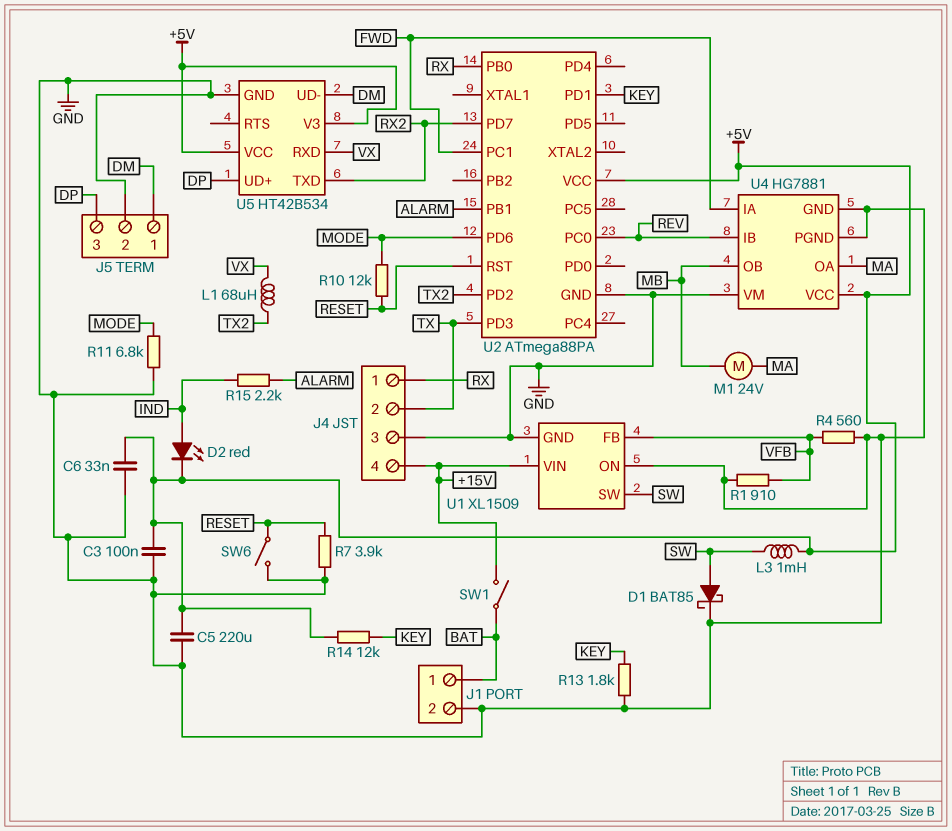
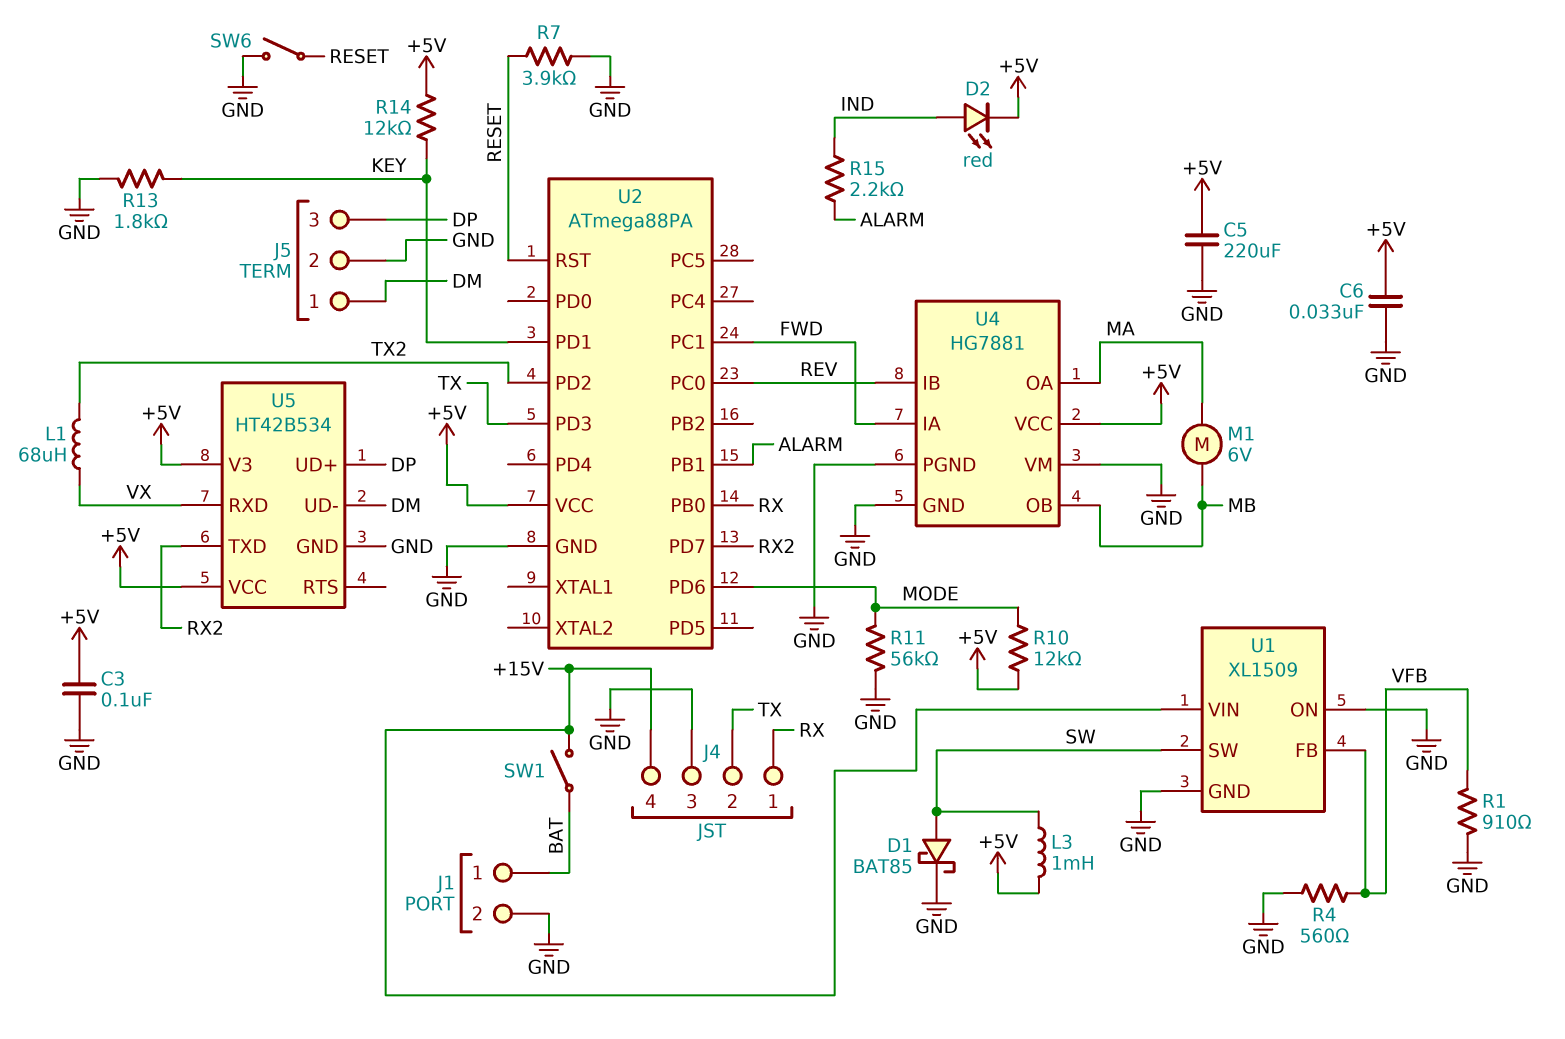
M1: motor 24V (MA, MB) -> motor 6V (MA, MB)
R10: 12k (MODE, RESET) -> 12k (+5V, MODE)
R11: 6.8k (GND, MODE) -> 56k (GND, MODE)

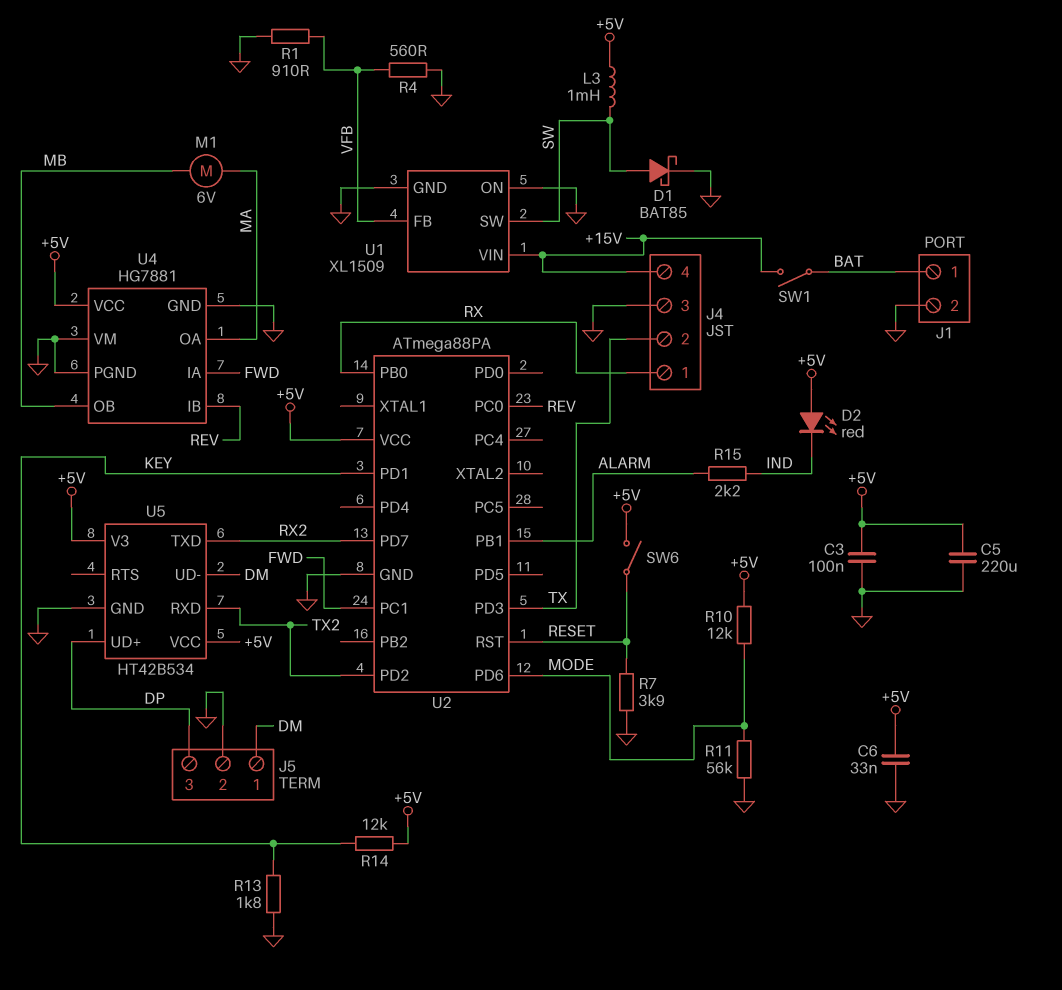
D2: LED red (A IND, K +5V) -> LED red (A +5V, K IND)
L1: 68uH (TX2, VX) -> none
SW6: switch (GND, RESET) -> switch (+5V, RESET)
U5 pin RXD: VX -> TX2

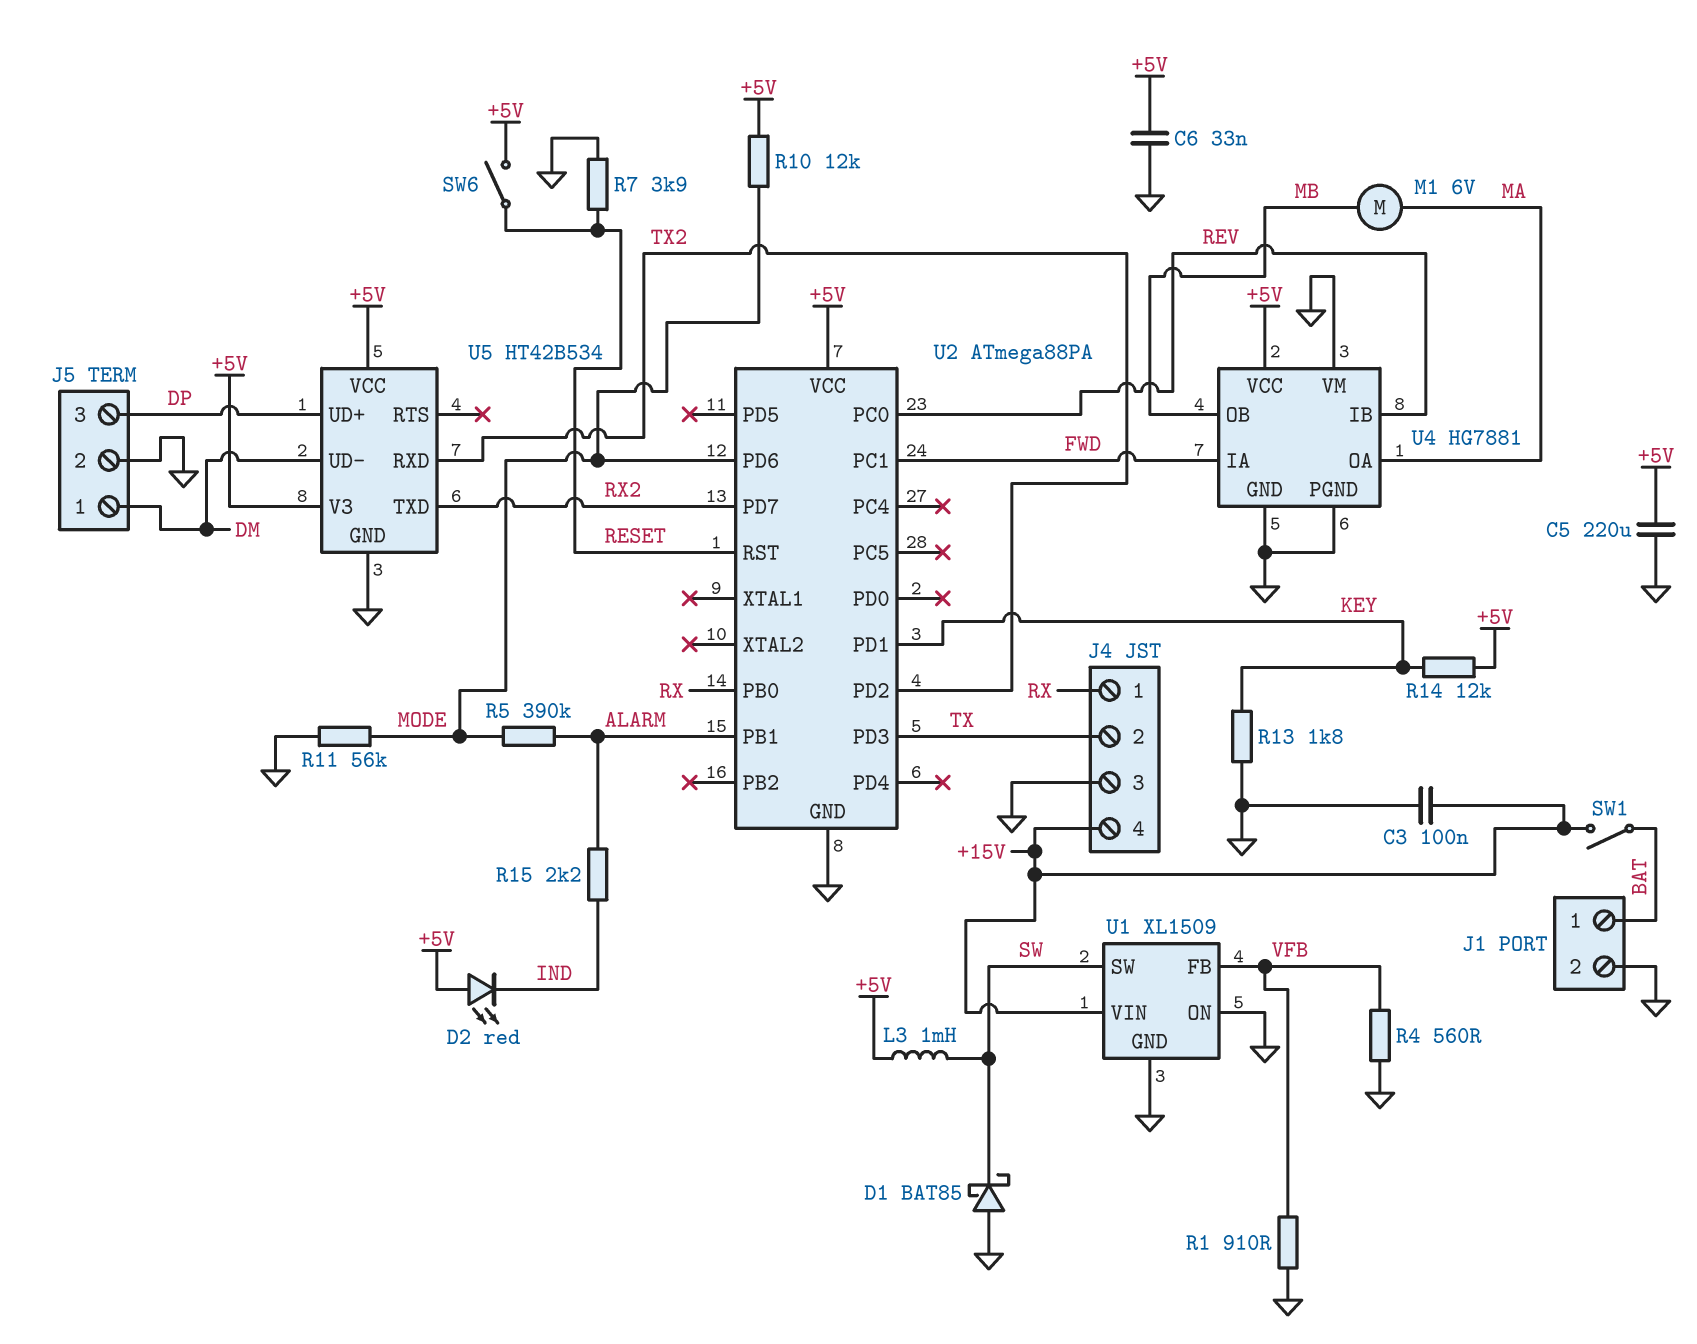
C3: 100nF (+5V, GND) -> 100nF (+15V, GND)
D1: schottky BAT85 (A SW, K GND) -> schottky BAT85 (A GND, K SW)
R5: none -> 390k (ALARM, MODE)

